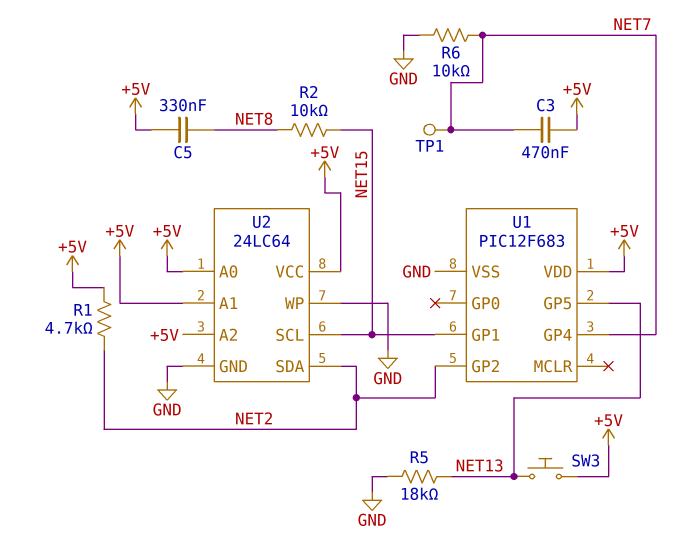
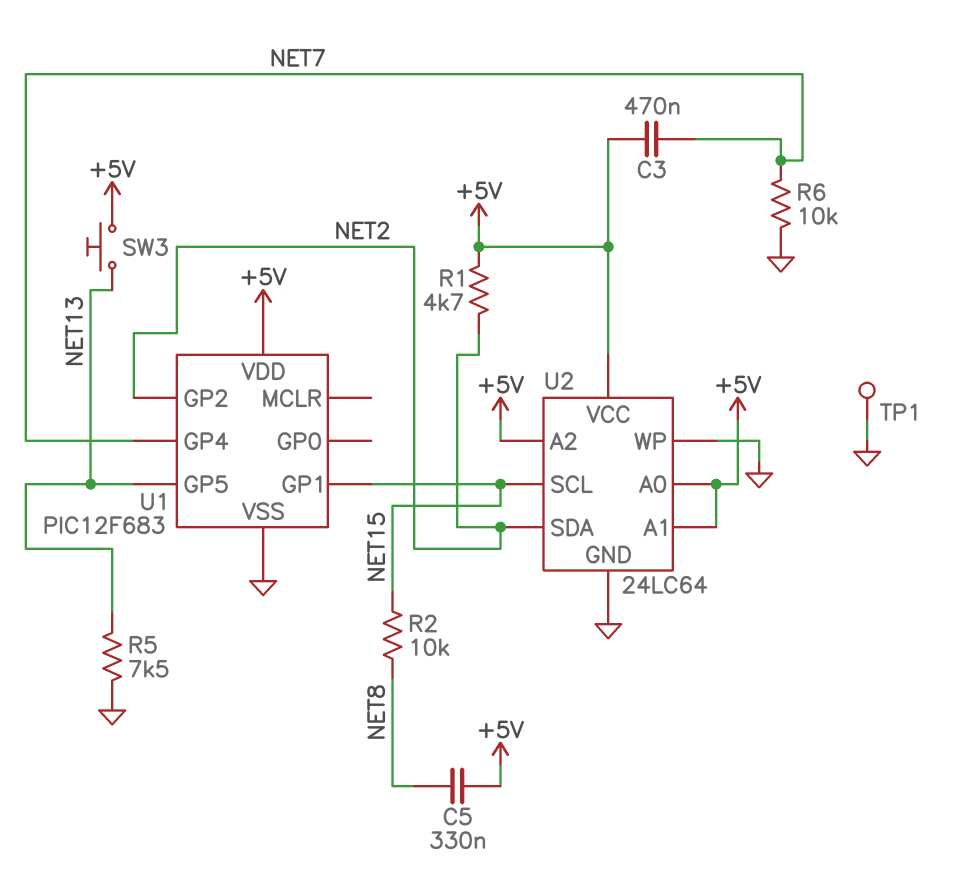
R5: 18k (GND, NET13) -> 7.5k (GND, NET13)
TP1: test point (NET7) -> test point (GND)

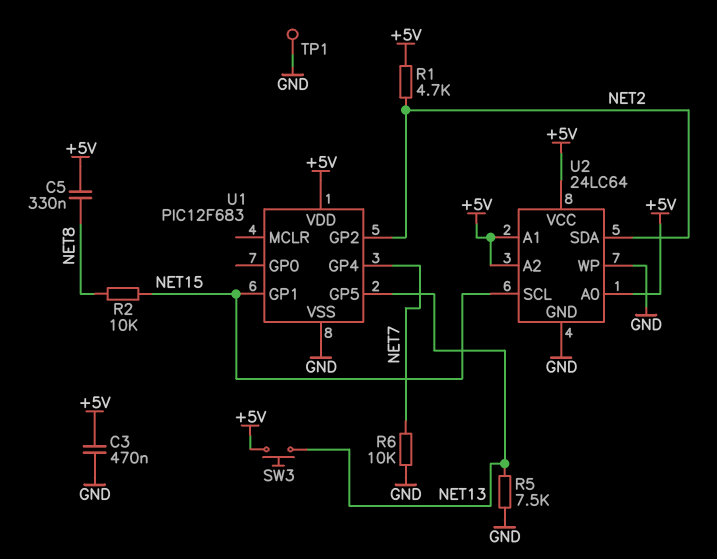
C3: 470nF (+5V, NET7) -> 470nF (+5V, GND)

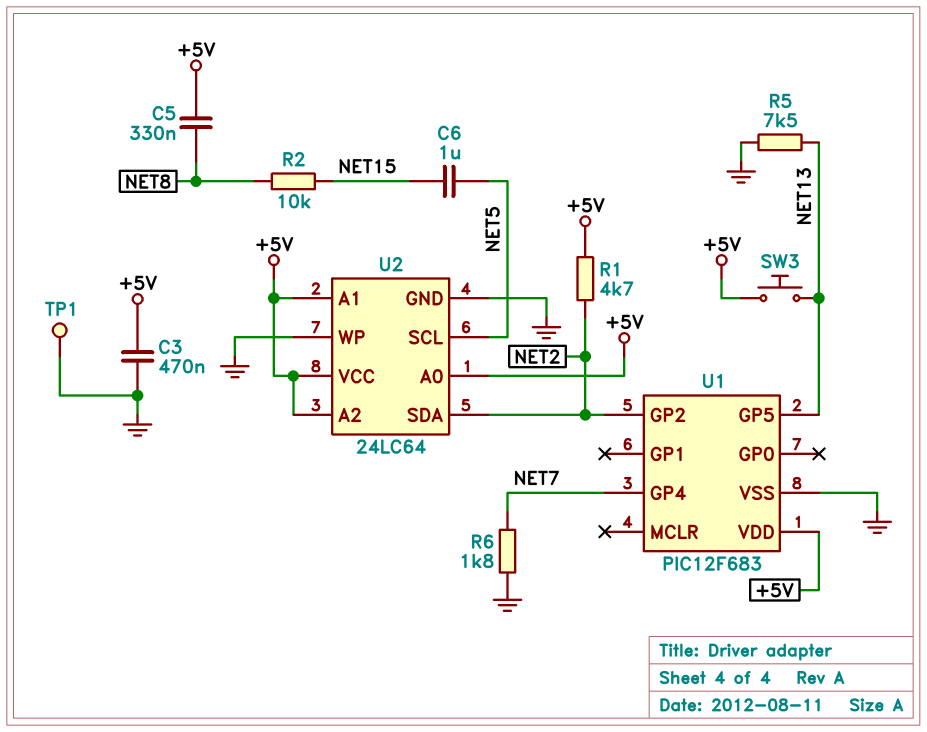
C6: none -> 1uF (NET5, NET15)
R6: 10k (GND, NET7) -> 1.8k (GND, NET7)
U1 pin GP1: NET15 -> none
U2 pin SCL: NET15 -> NET5

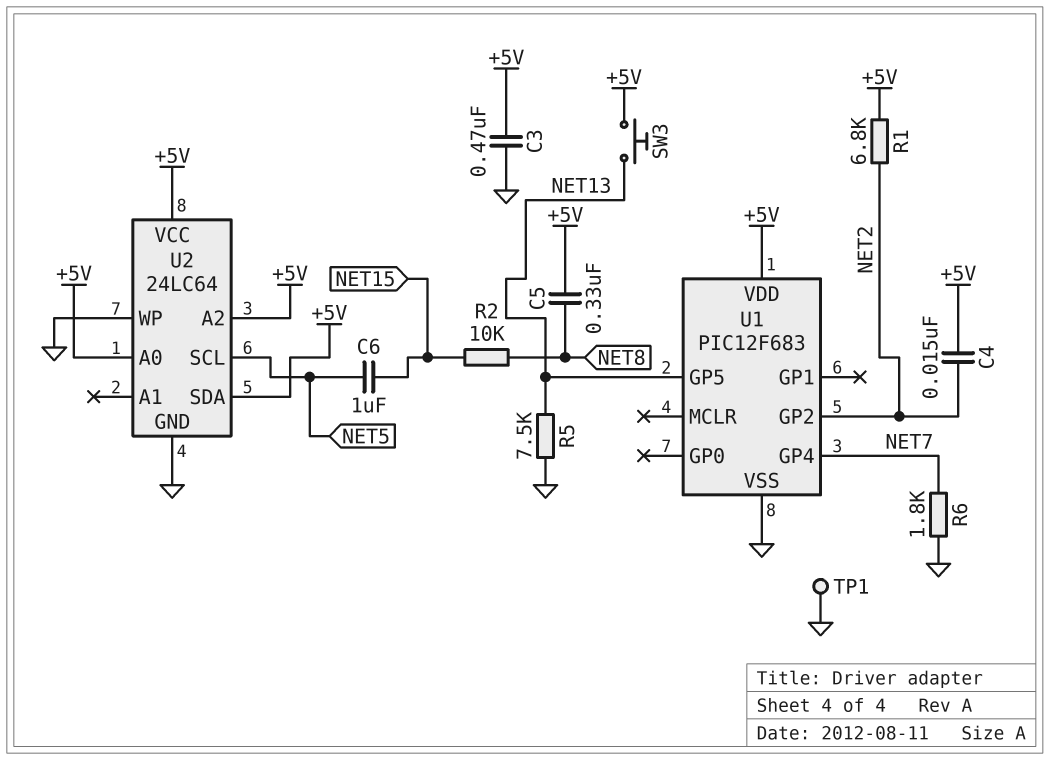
C4: none -> 15nF (+5V, NET2)
R1: 4.7k (+5V, NET2) -> 6.8k (+5V, NET2)
U2 pin A1: +5V -> none
U2 pin SDA: NET2 -> +5V

